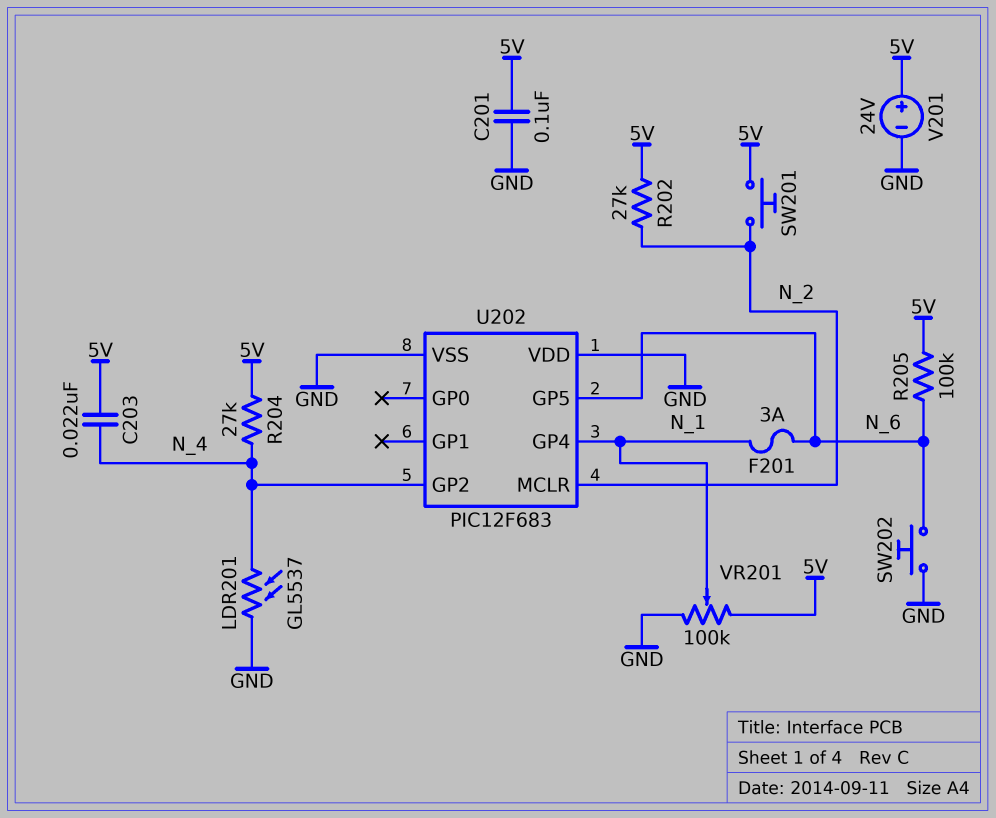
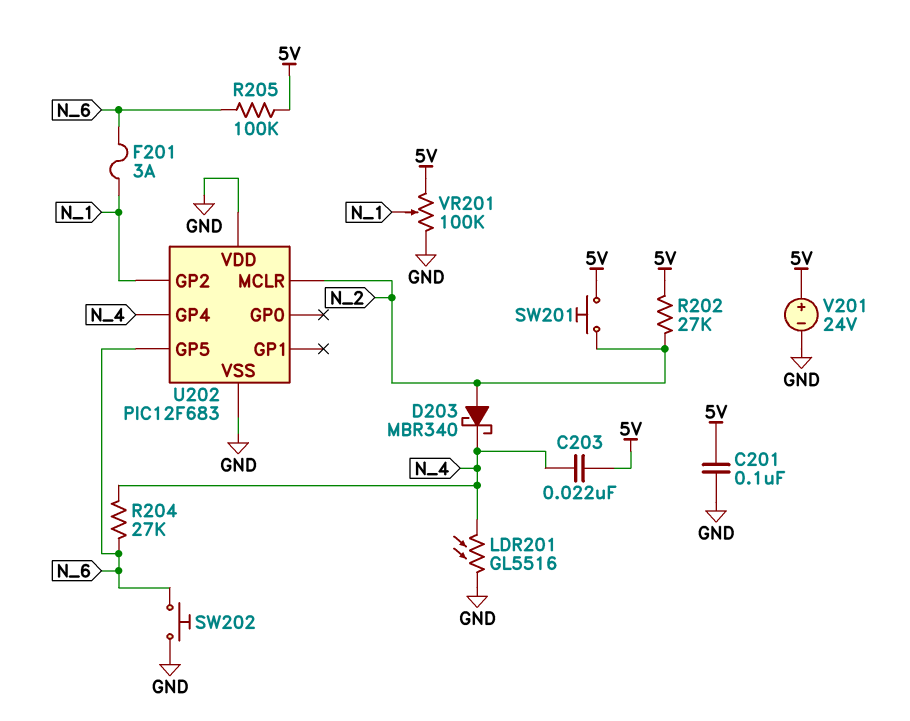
D203: none -> schottky MBR340 (A N_2, K N_4)
LDR201: GL5537 (GND, N_4) -> GL5516 (GND, N_4)
R204: 27k (5V, N_4) -> 27k (N_4, N_6)
U202 pin GP2: N_4 -> N_1
U202 pin GP4: N_1 -> N_4

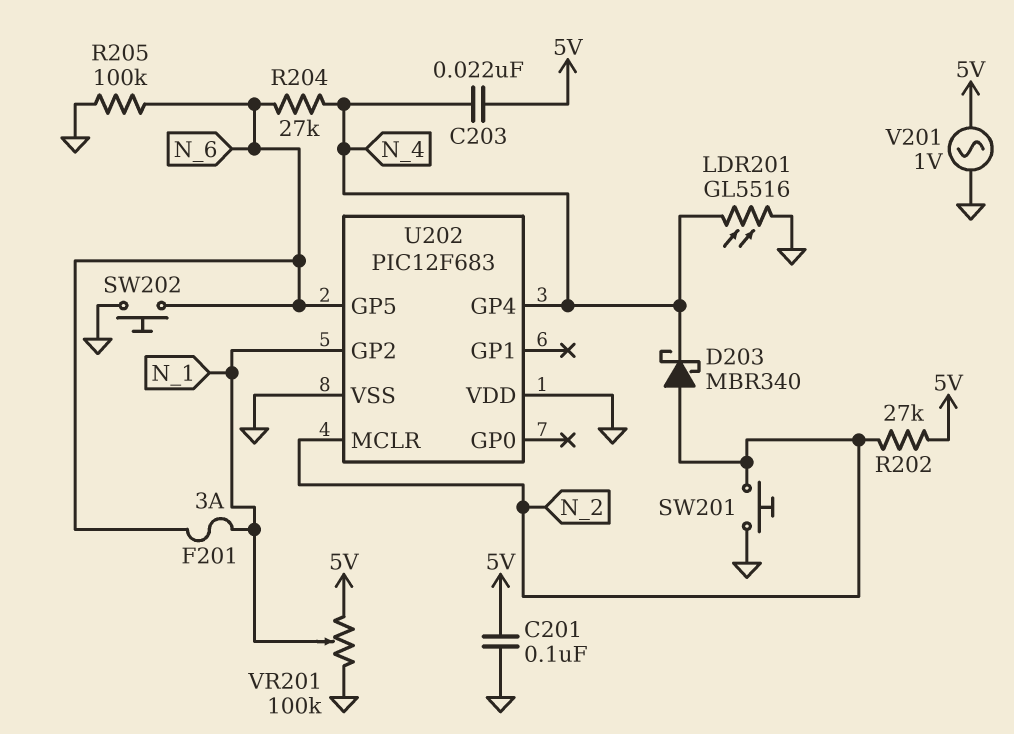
R205: 100k (5V, N_6) -> 100k (GND, N_6)
SW201: button (5V, N_2) -> button (GND, N_2)
V201: 24V (plus 5V, minus GND) -> AC 1V (5V, GND)

